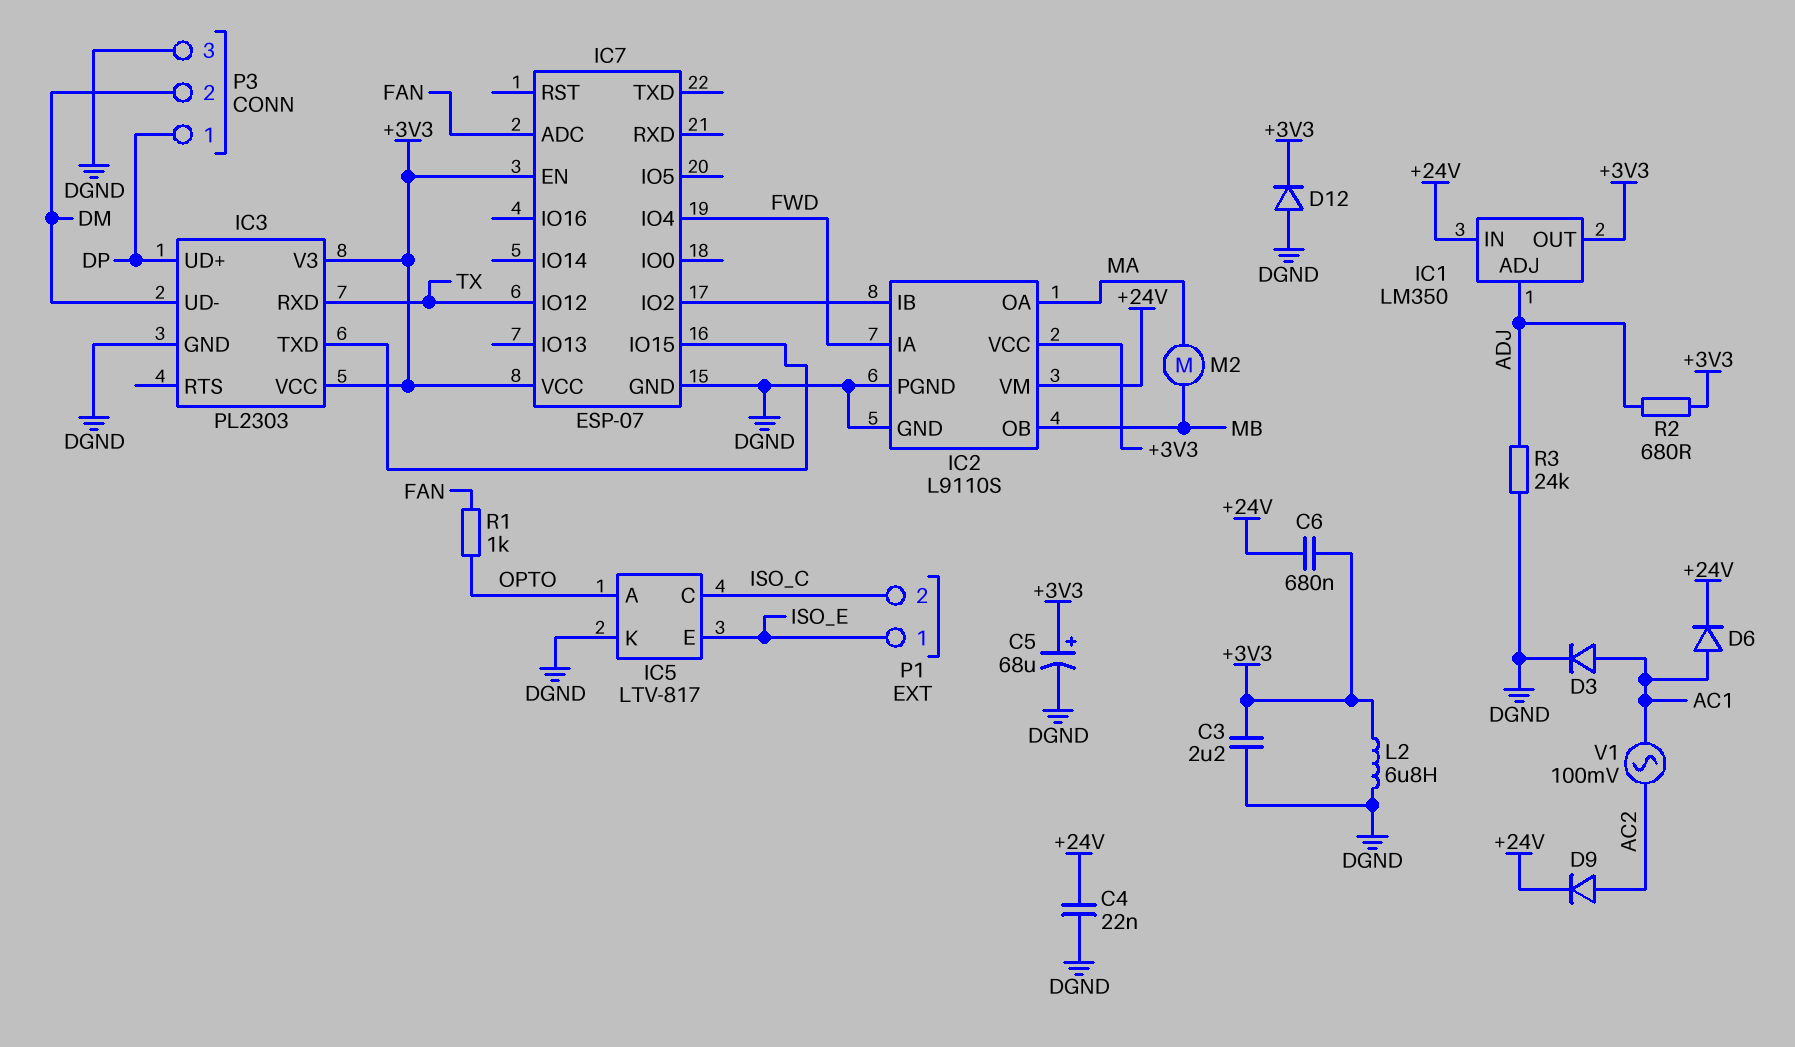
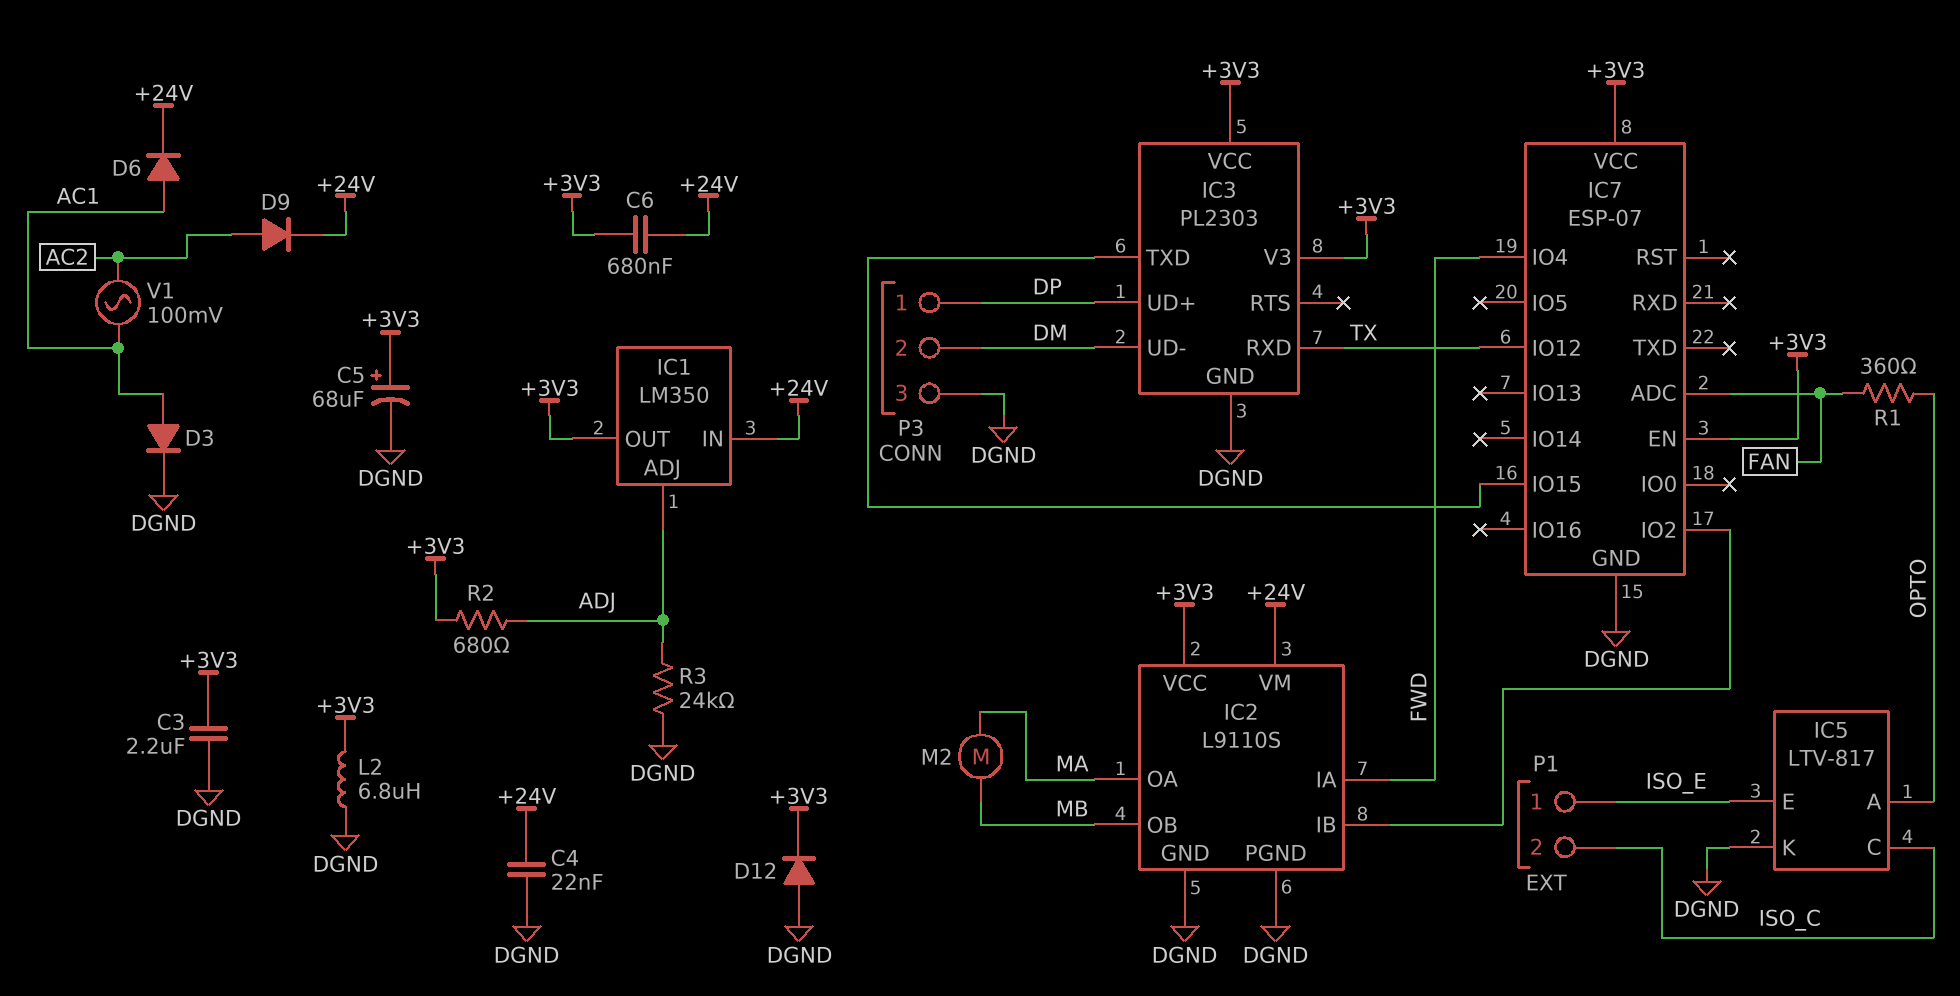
R1: 1k (FAN, OPTO) -> 360 (FAN, OPTO)

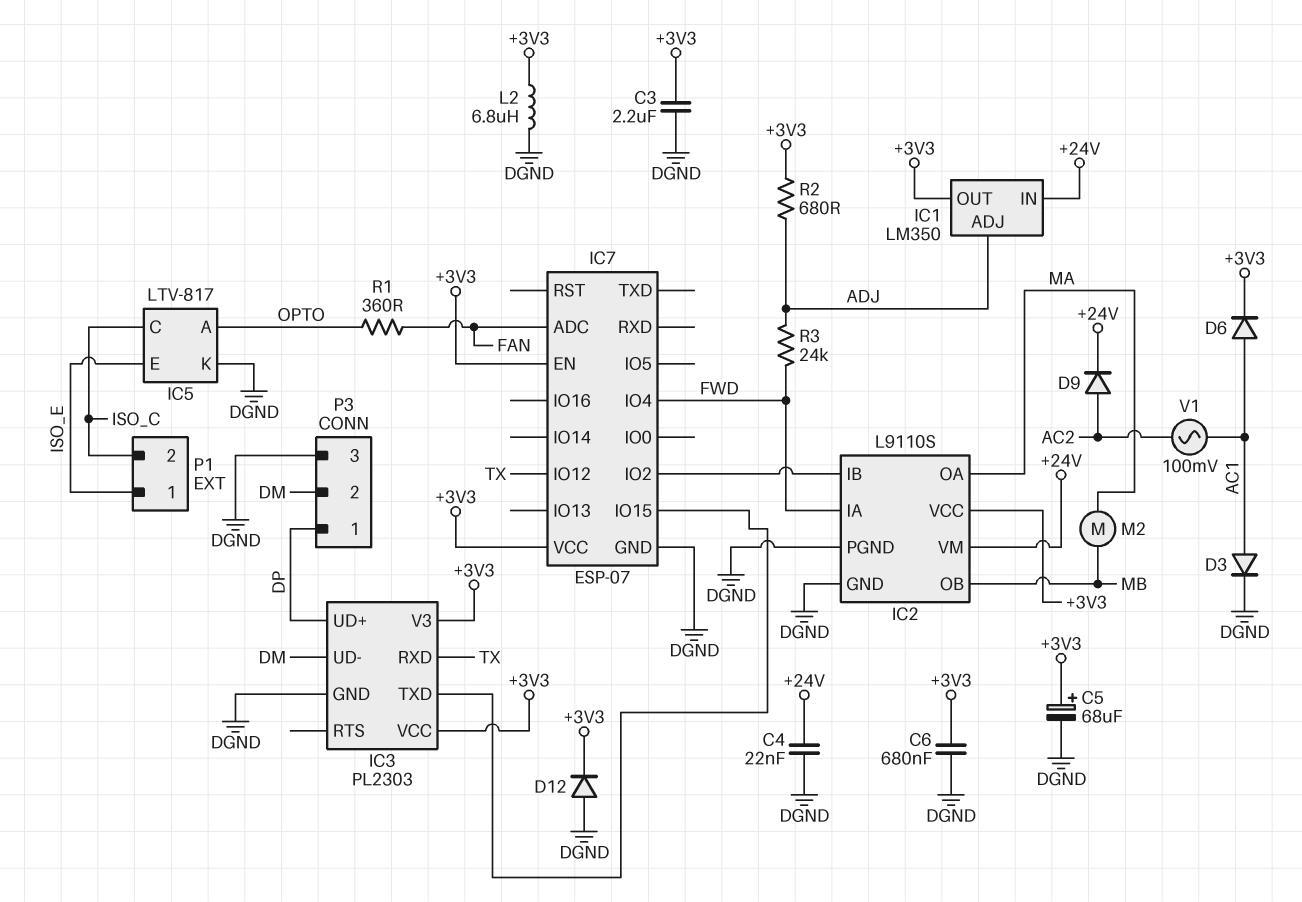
C6: 680nF (+3V3, +24V) -> 680nF (+3V3, DGND)
D6: diode (A AC1, K +24V) -> diode (A AC1, K +3V3)
R3: 24k (ADJ, DGND) -> 24k (ADJ, FWD)

